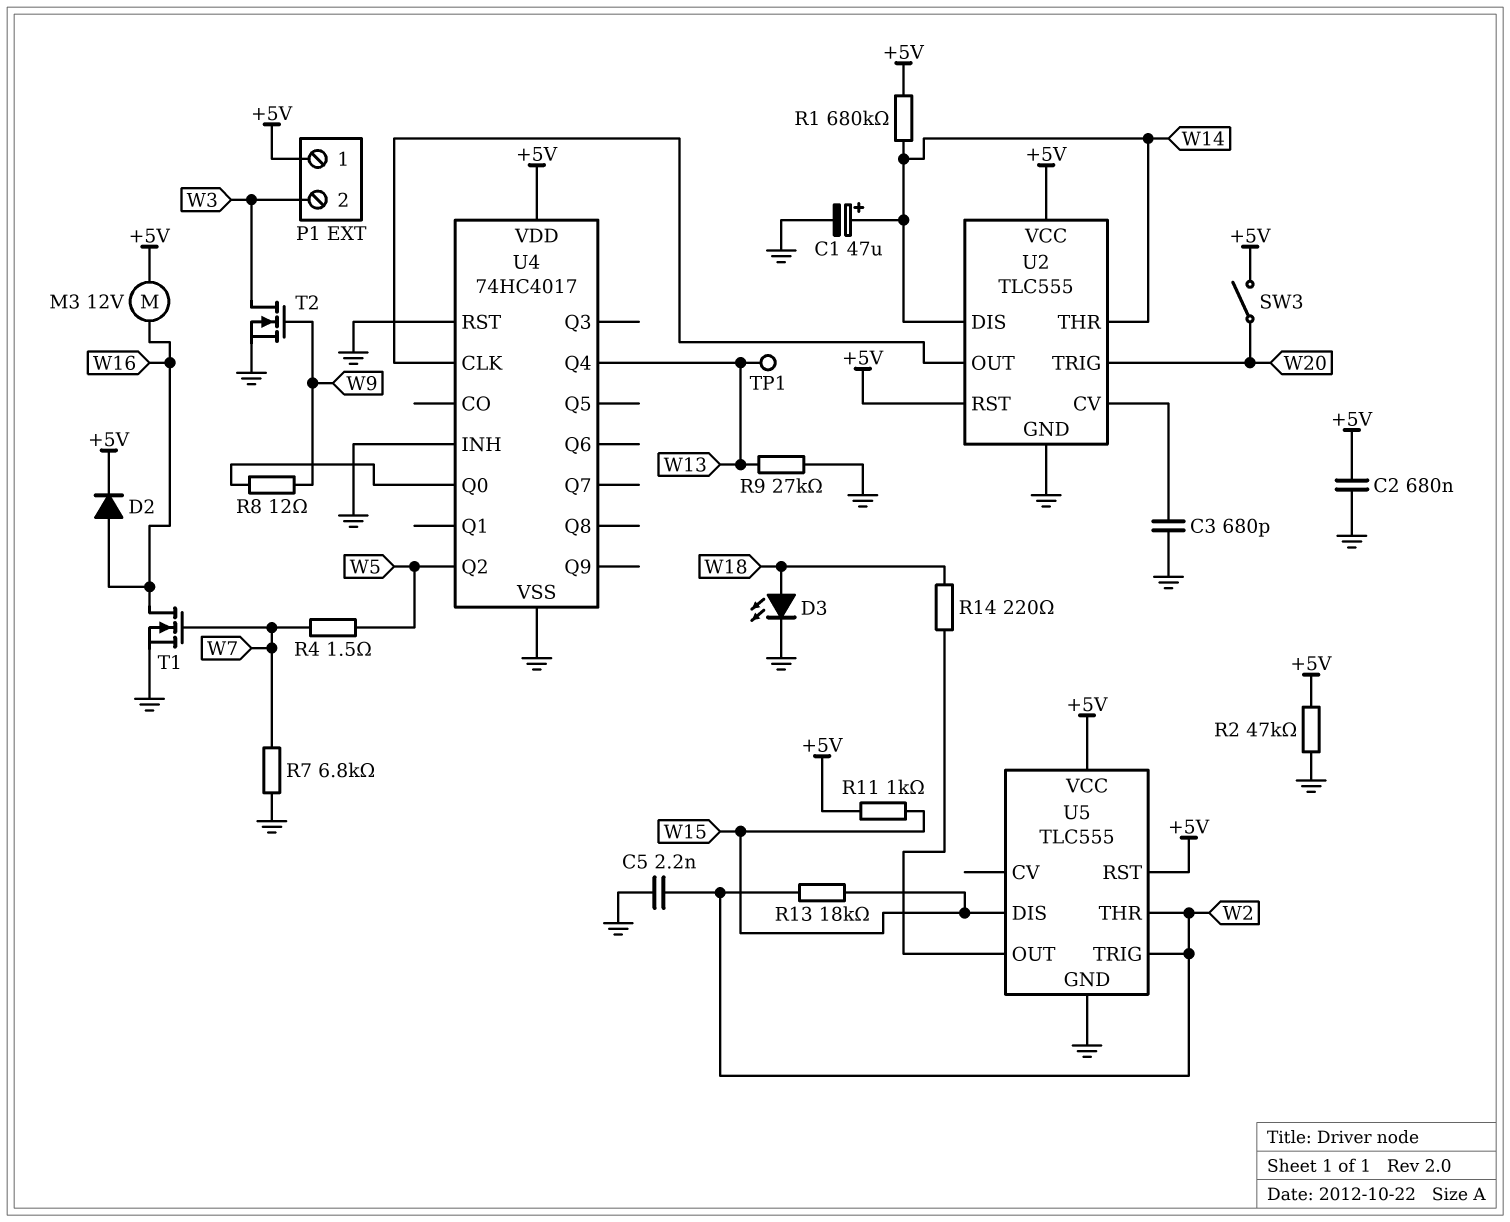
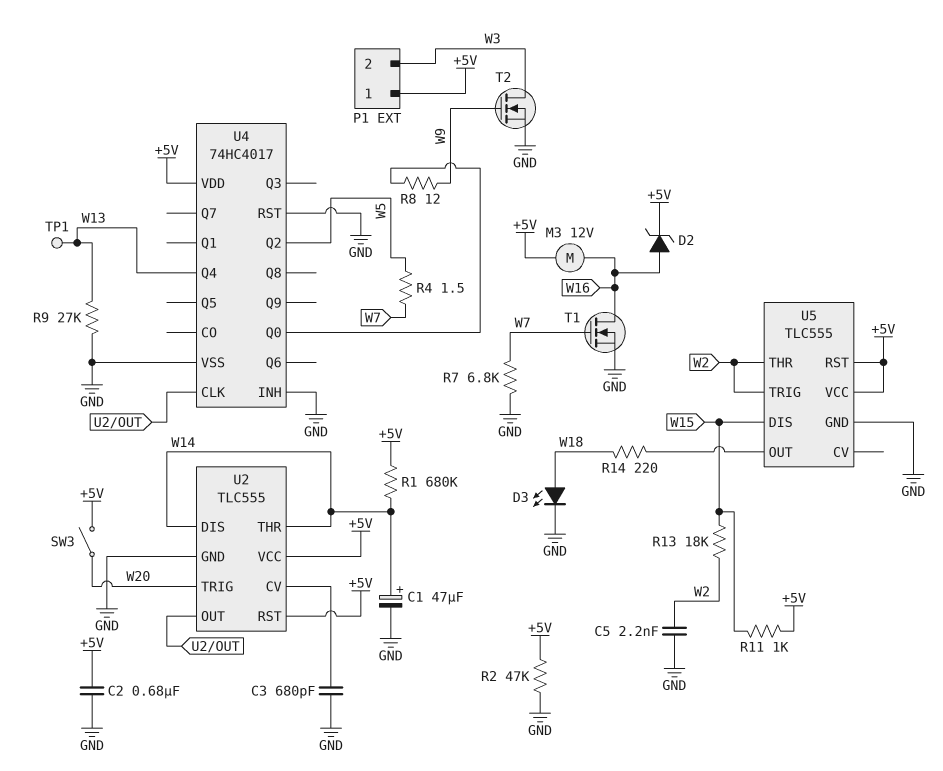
D2: diode (A W16, K +5V) -> zener (A W16, K +5V)

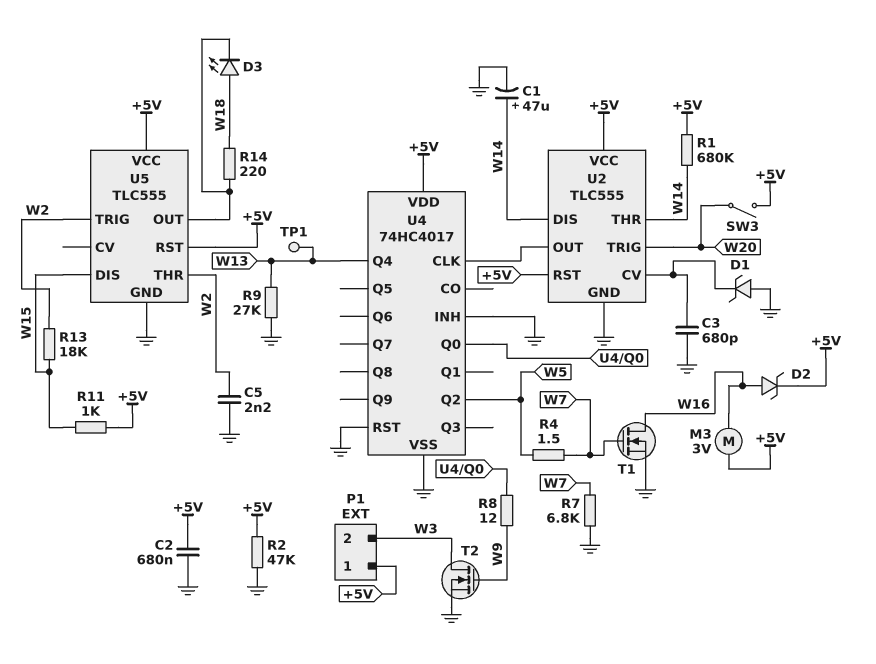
D1: none -> zener (A GND, K U2/CV)
D3: LED (A W18, K GND) -> LED (A W18, K U5/OUT)
M3: motor 12V (+5V, W16) -> motor 3V (+5V, W16)

